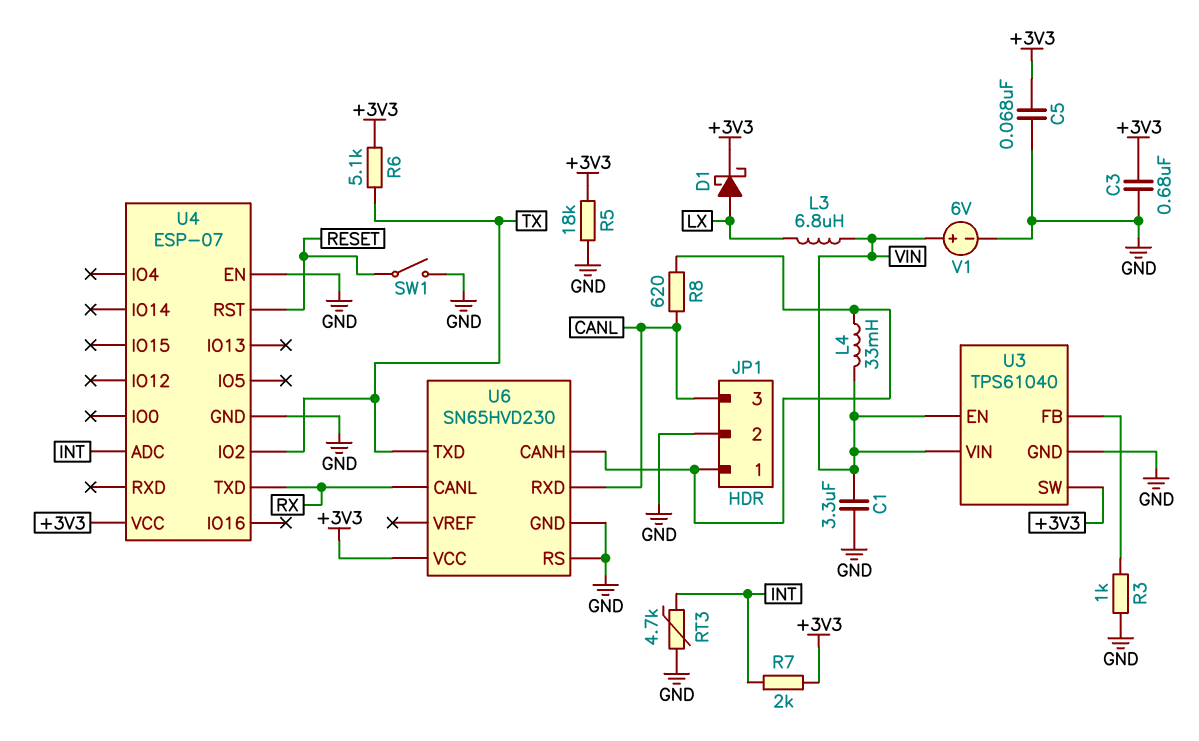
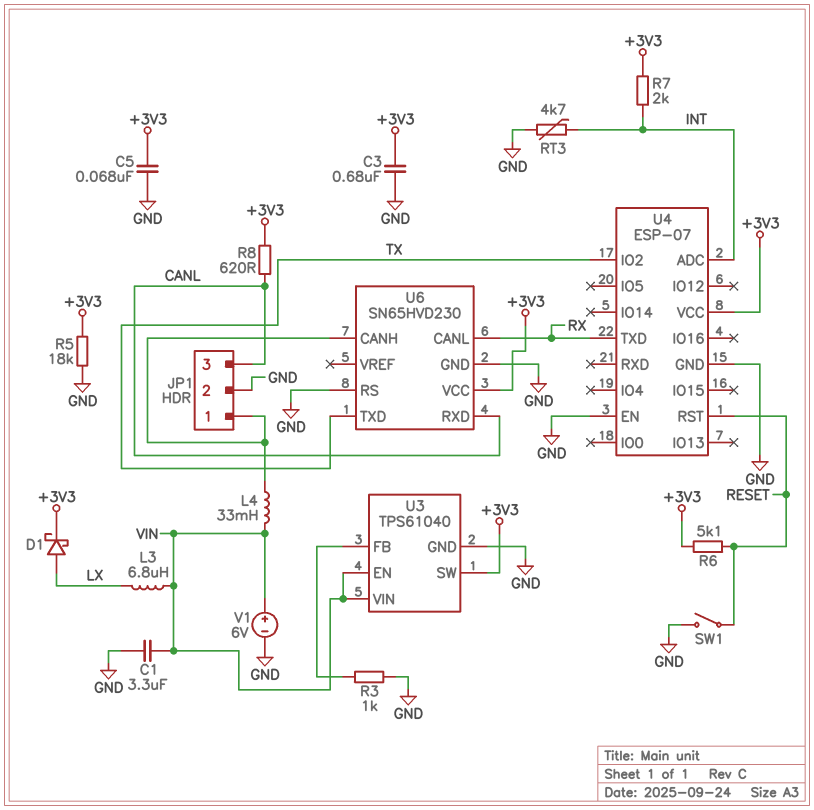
R6: 5.1k (+3V3, TX) -> 5.1k (+3V3, RESET)
R8: 620 (CANL, JP1/1) -> 620 (+3V3, CANL)

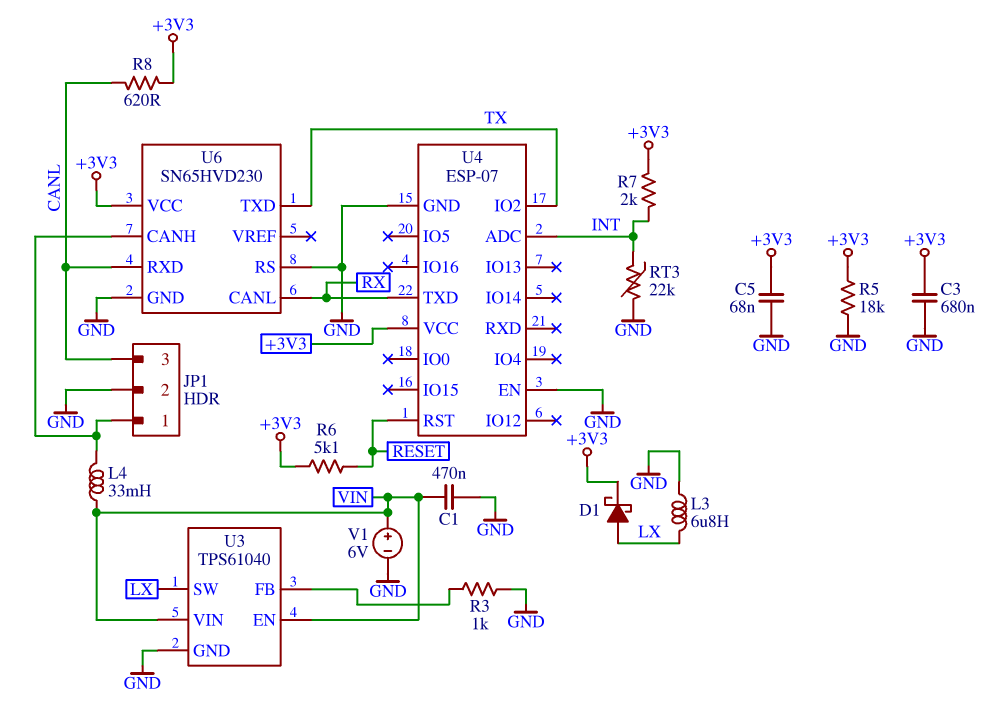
C1: 3.3uF (GND, VIN) -> 470nF (GND, VIN)
L3: 6.8uH (LX, VIN) -> 6.8uH (GND, LX)
RT3: 4.7k (GND, INT) -> 22k (GND, INT)
SW1: switch (GND, RESET) -> none
U3 pin SW: +3V3 -> LX

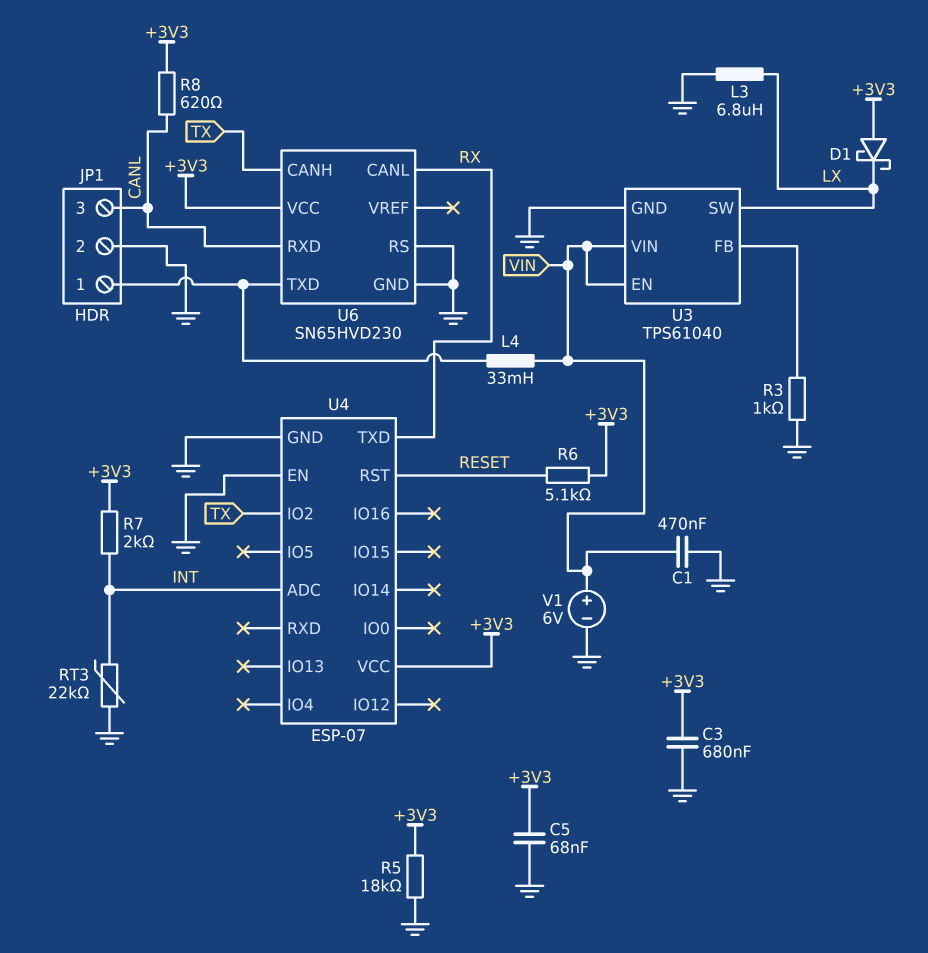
D1: schottky (A LX, K +3V3) -> schottky (A +3V3, K LX)
U6 pin CANH: JP1/1 -> TX
U6 pin TXD: TX -> JP1/1

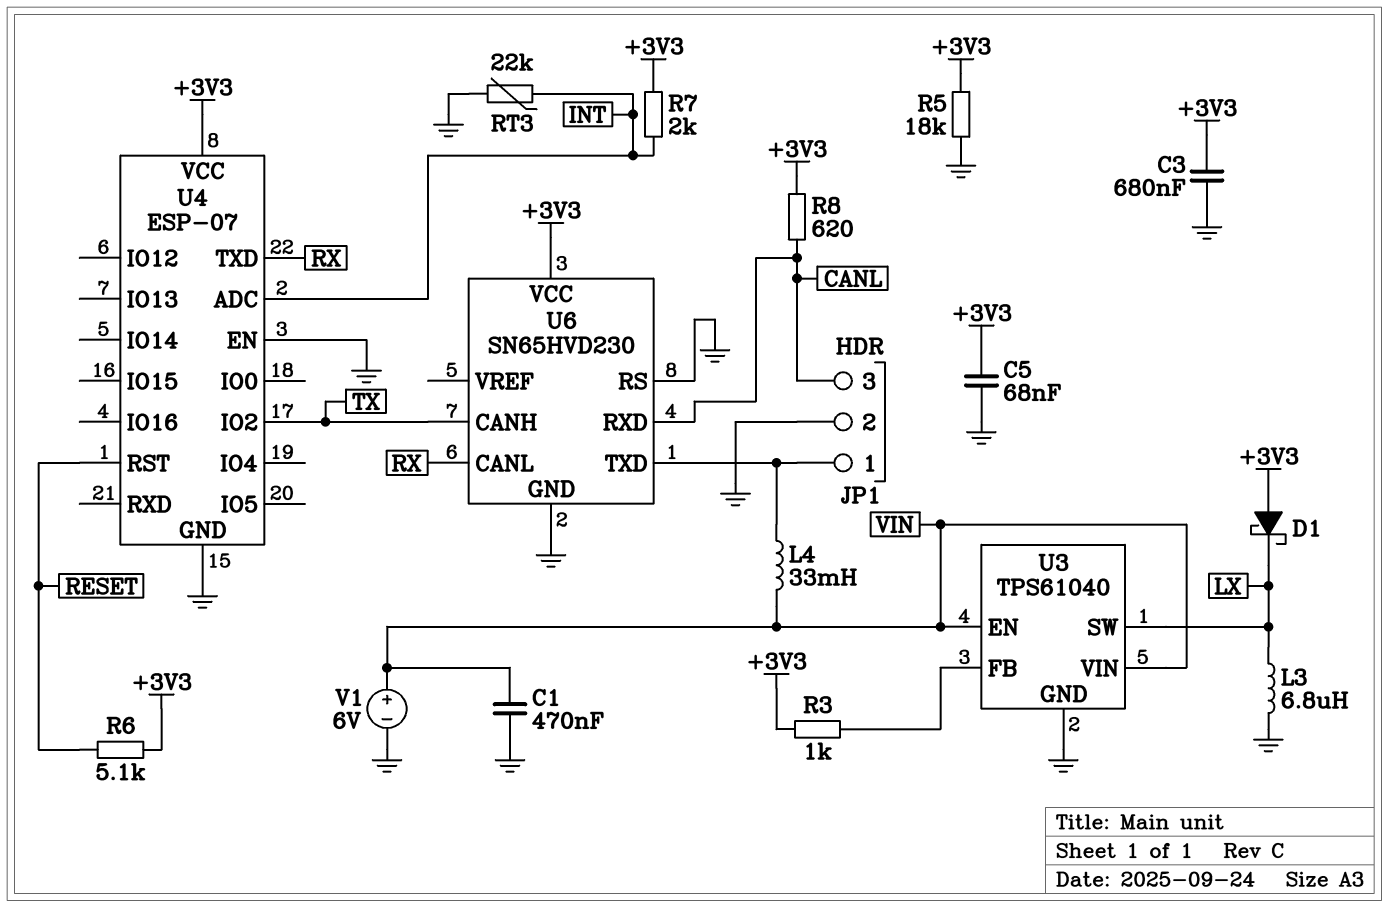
R3: 1k (GND, U3/FB) -> 1k (+3V3, U3/FB)

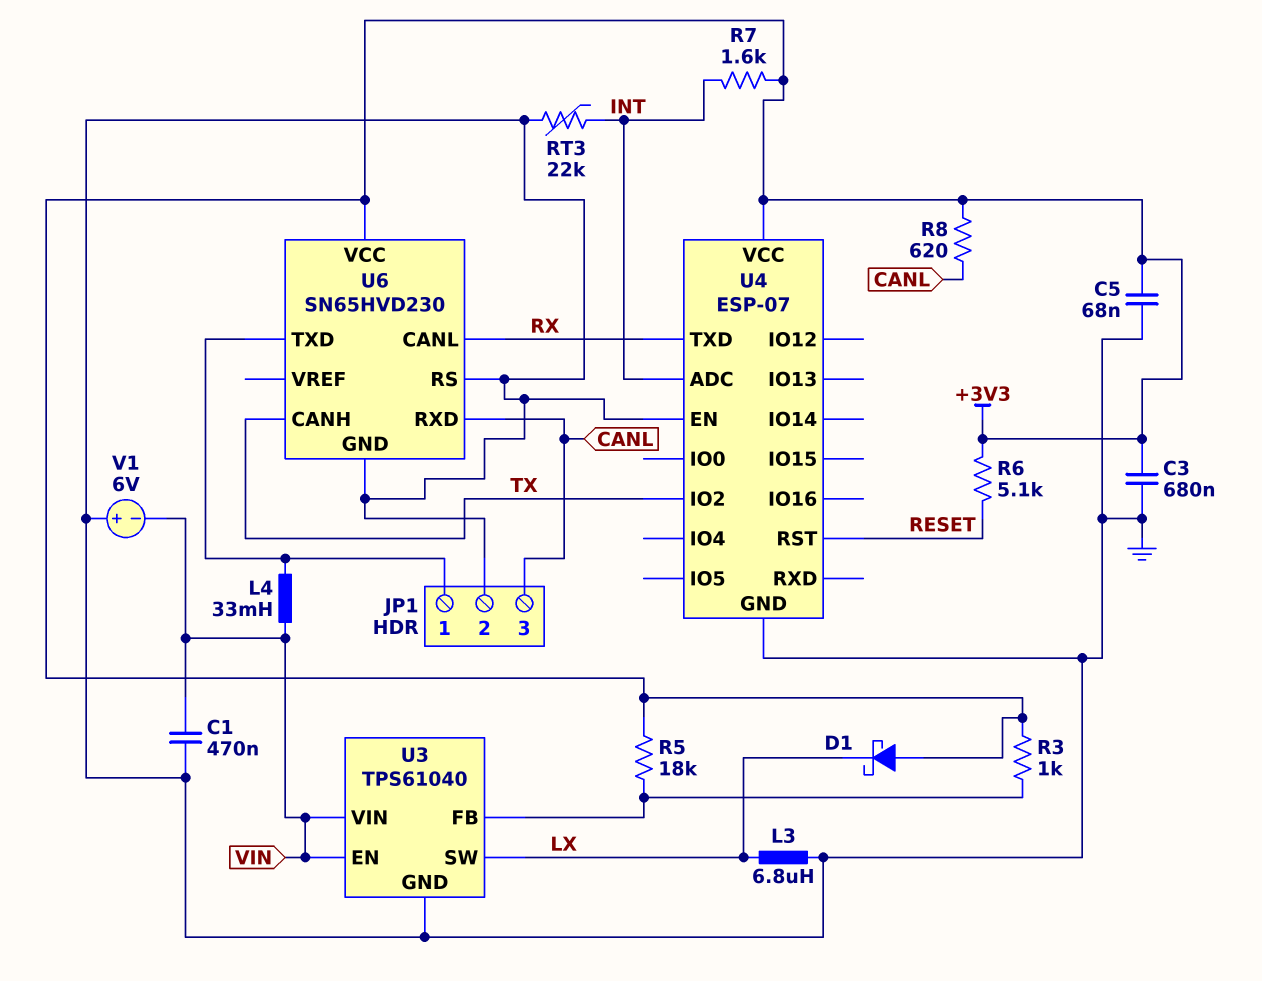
R5: 18k (+3V3, GND) -> 18k (+3V3, U3/FB)
R7: 2k (+3V3, INT) -> 1.6k (+3V3, INT)
V1: 6V (plus VIN, minus GND) -> 6V (plus GND, minus VIN)

